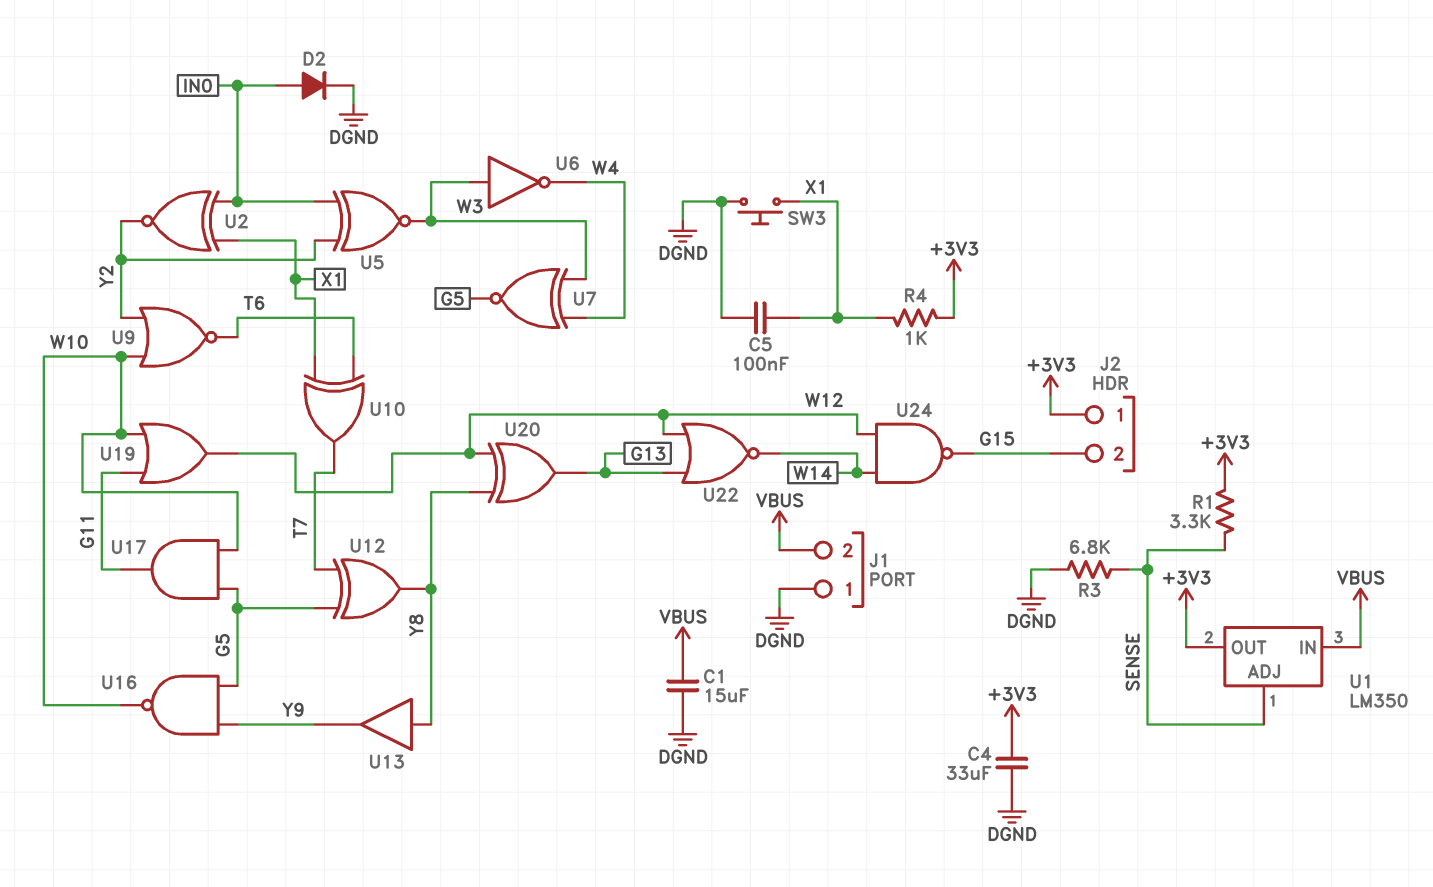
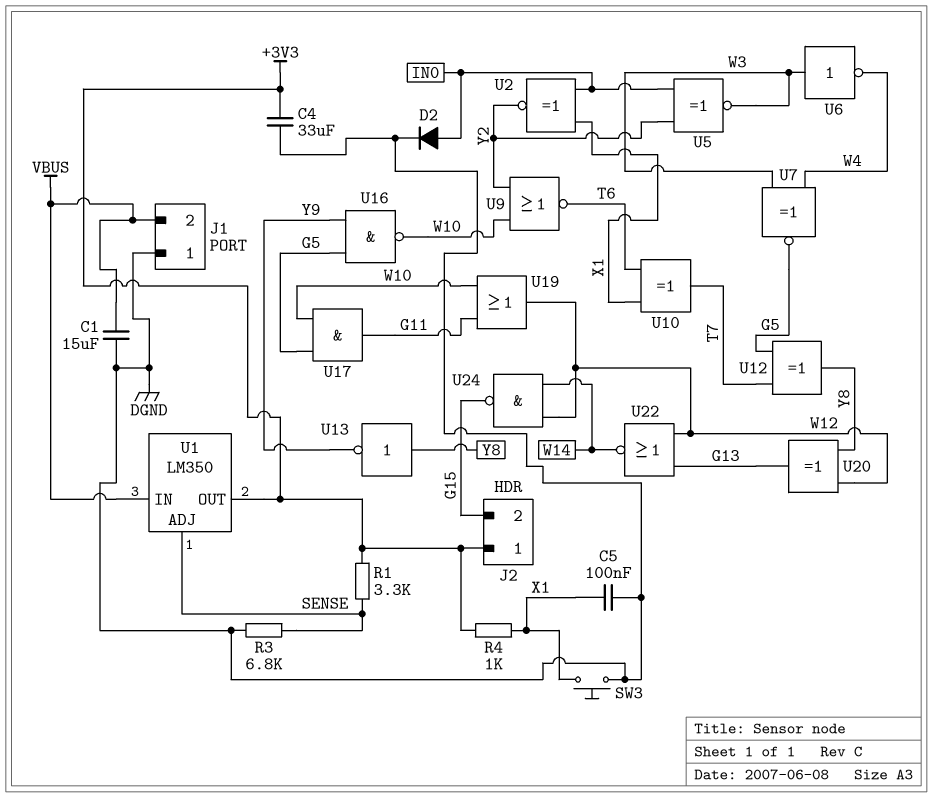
U13: buffer (in Y8, out Y9) -> NOT (in Y8, out Y9)

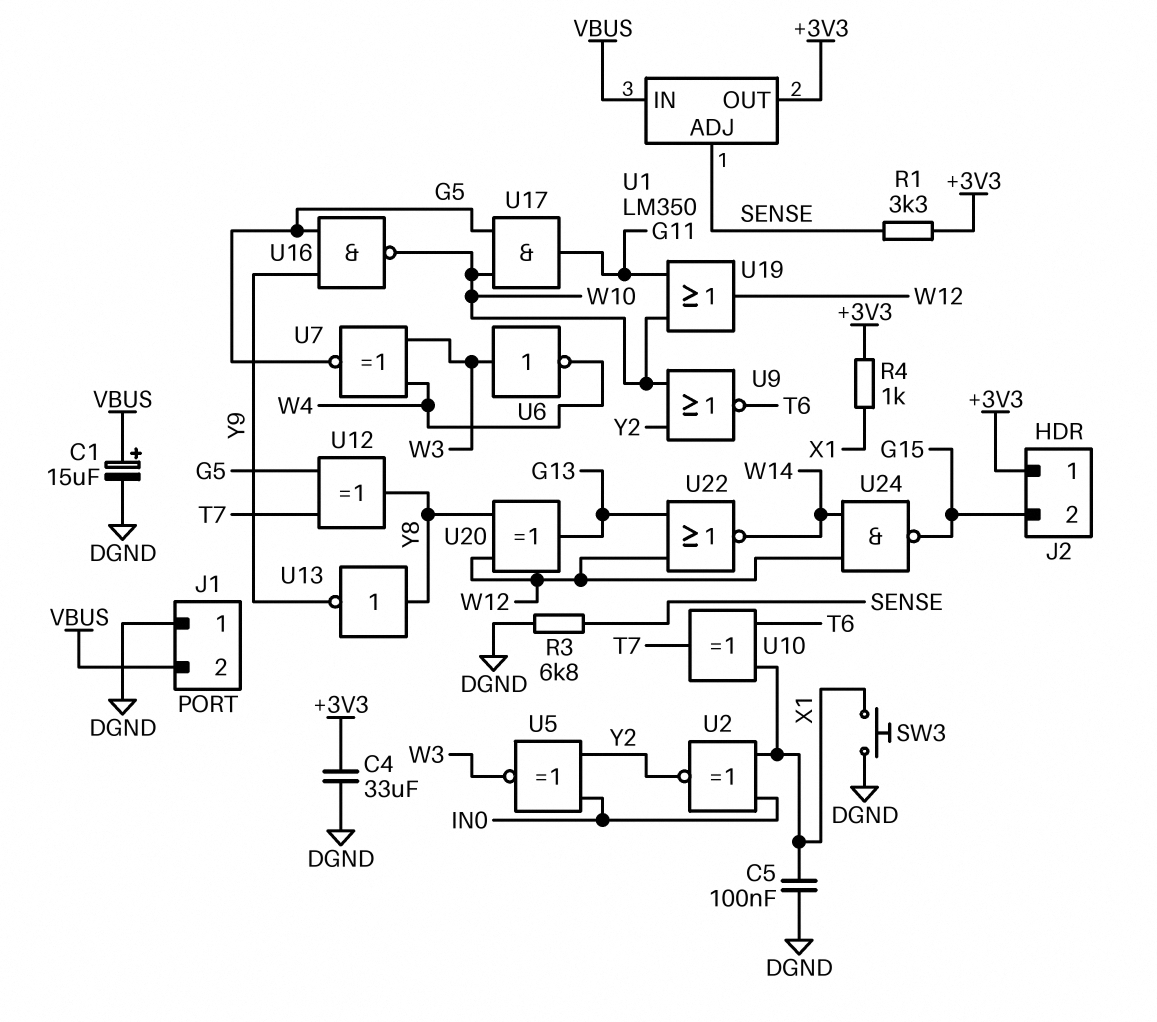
C1: 15uF (DGND, VBUS) -> 15uF (plus VBUS, minus DGND)
D2: diode (A IN0, K DGND) -> none

